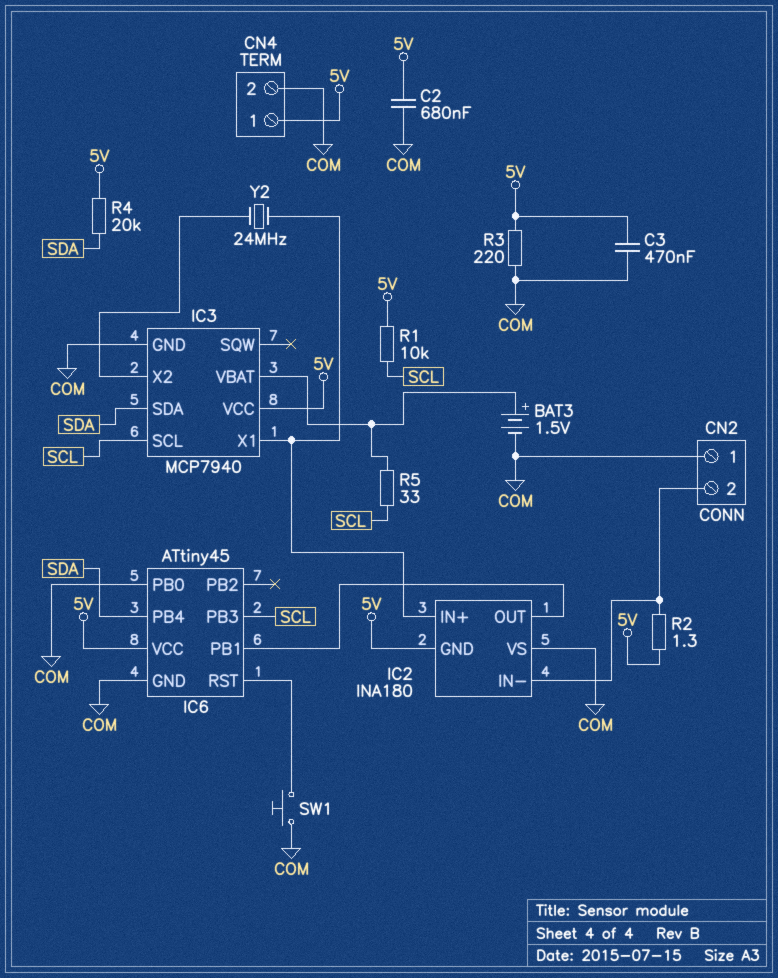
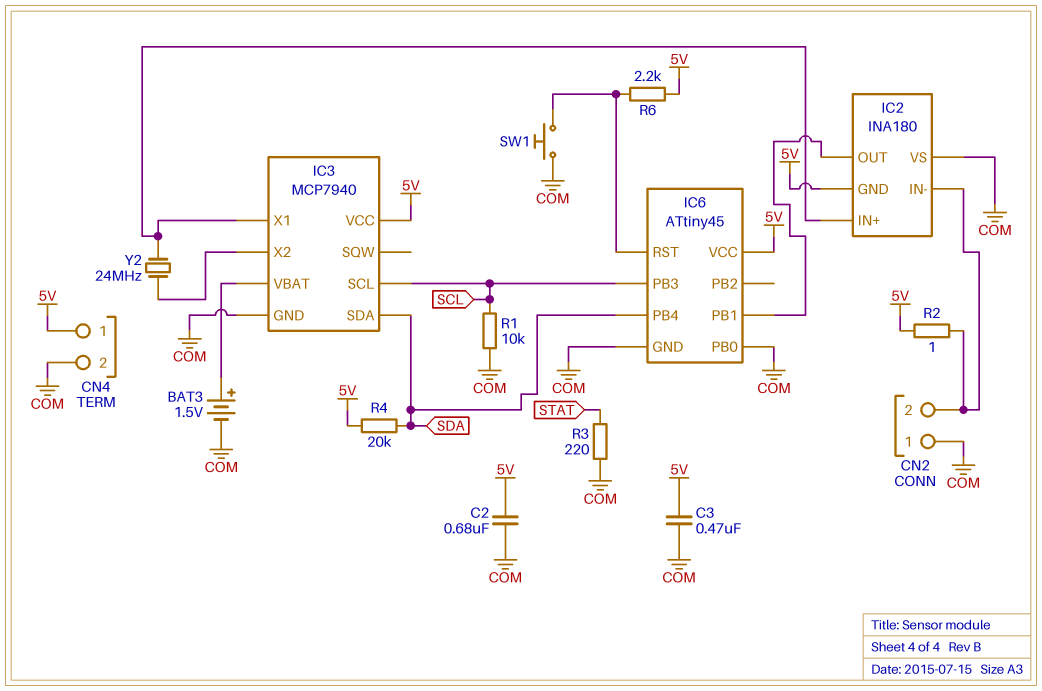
R1: 10k (5V, SCL) -> 10k (COM, SCL)
R2: 1.3 (5V, CN2/2) -> 1 (5V, CN2/2)
R3: 220 (5V, COM) -> 220 (COM, STAT)
R5: 33 (IC3/VBAT, SCL) -> none
R6: none -> 2.2k (5V, IC6/RST)

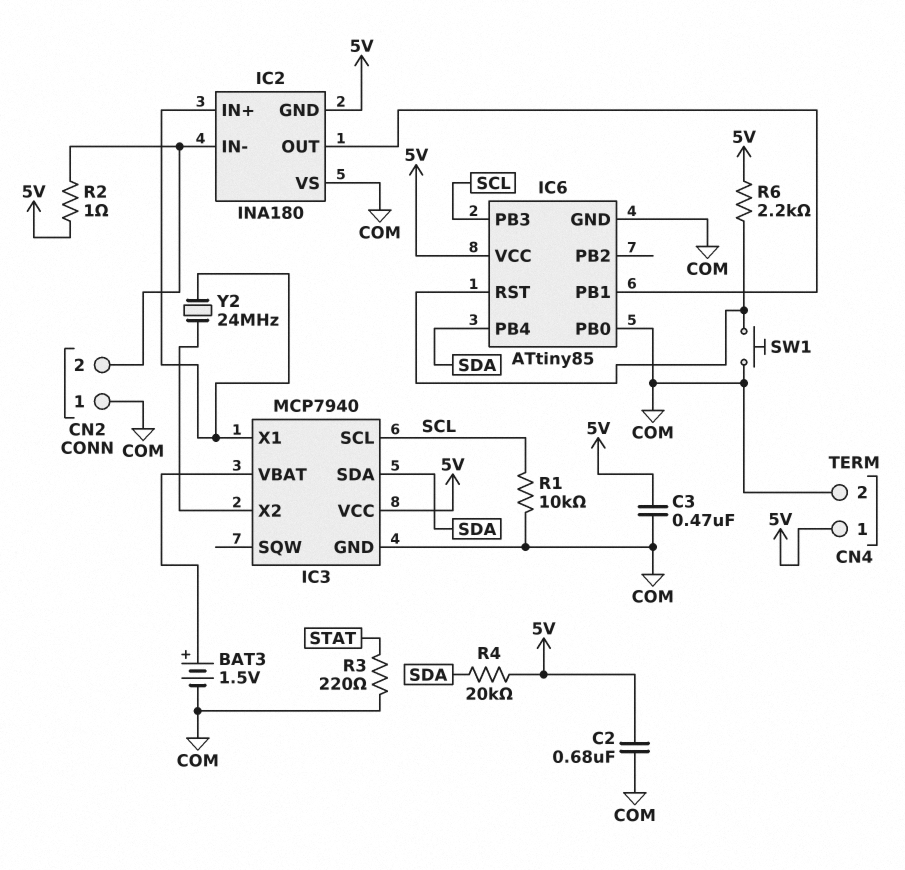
IC6: ATtiny45 -> ATtiny85

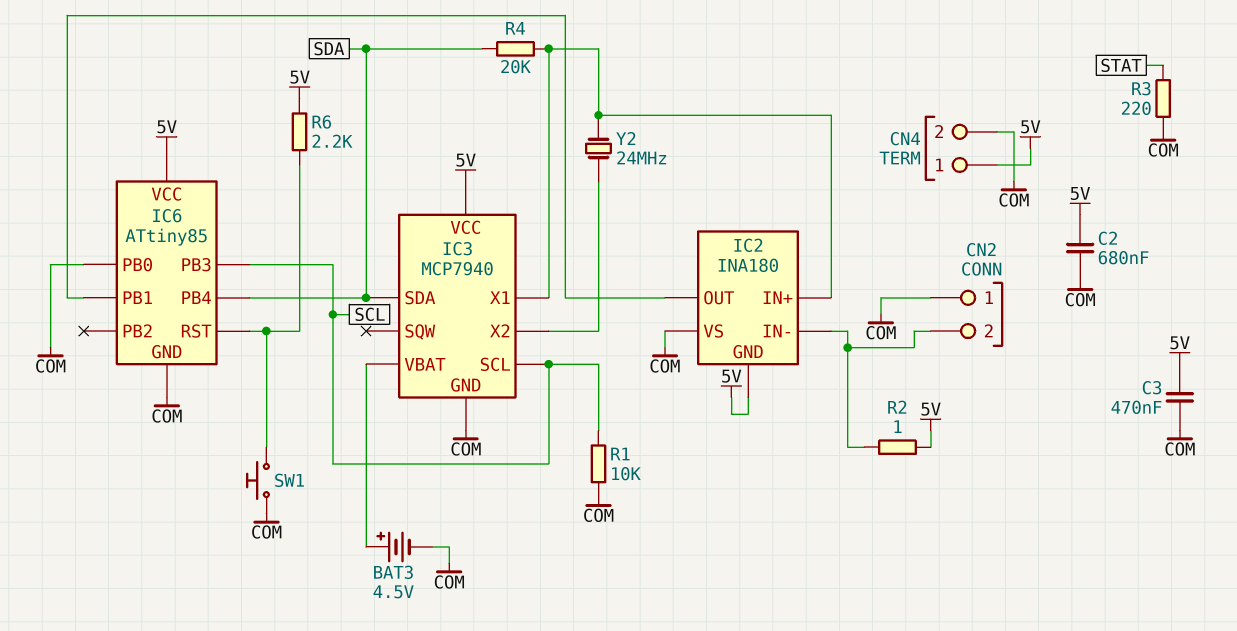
BAT3: 1.5V (plus IC3/VBAT, minus COM) -> 4.5V (plus IC3/VBAT, minus COM)
R4: 20k (5V, SDA) -> 20k (IC2/IN+, SDA)

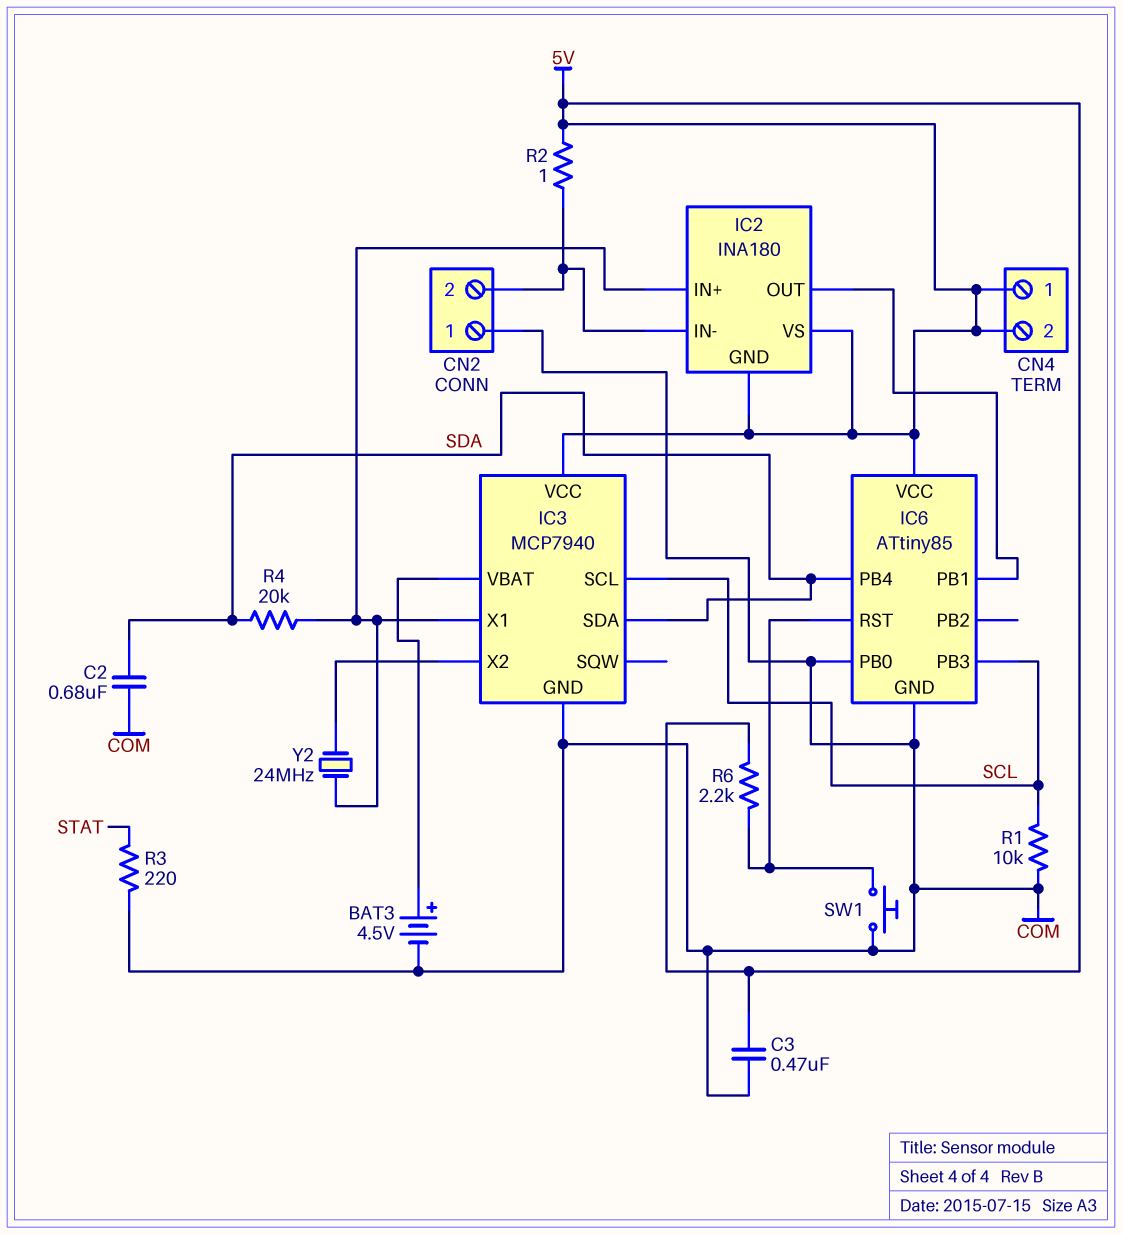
C2: 680nF (5V, COM) -> 680nF (COM, SDA)
CN4 pin 2: COM -> 5V
IC2 pin VS: COM -> 5V

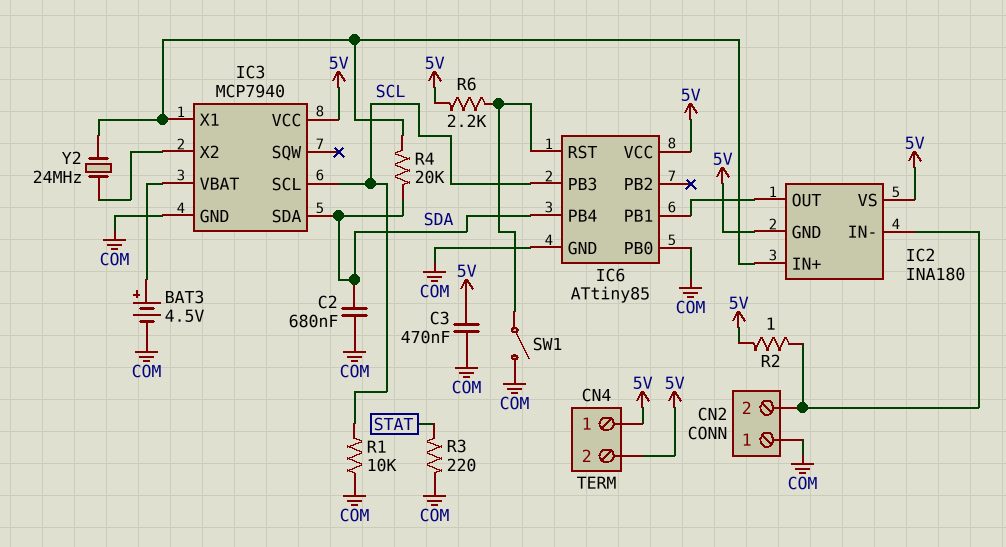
SW1: button (COM, IC6/RST) -> switch (COM, IC6/RST)

